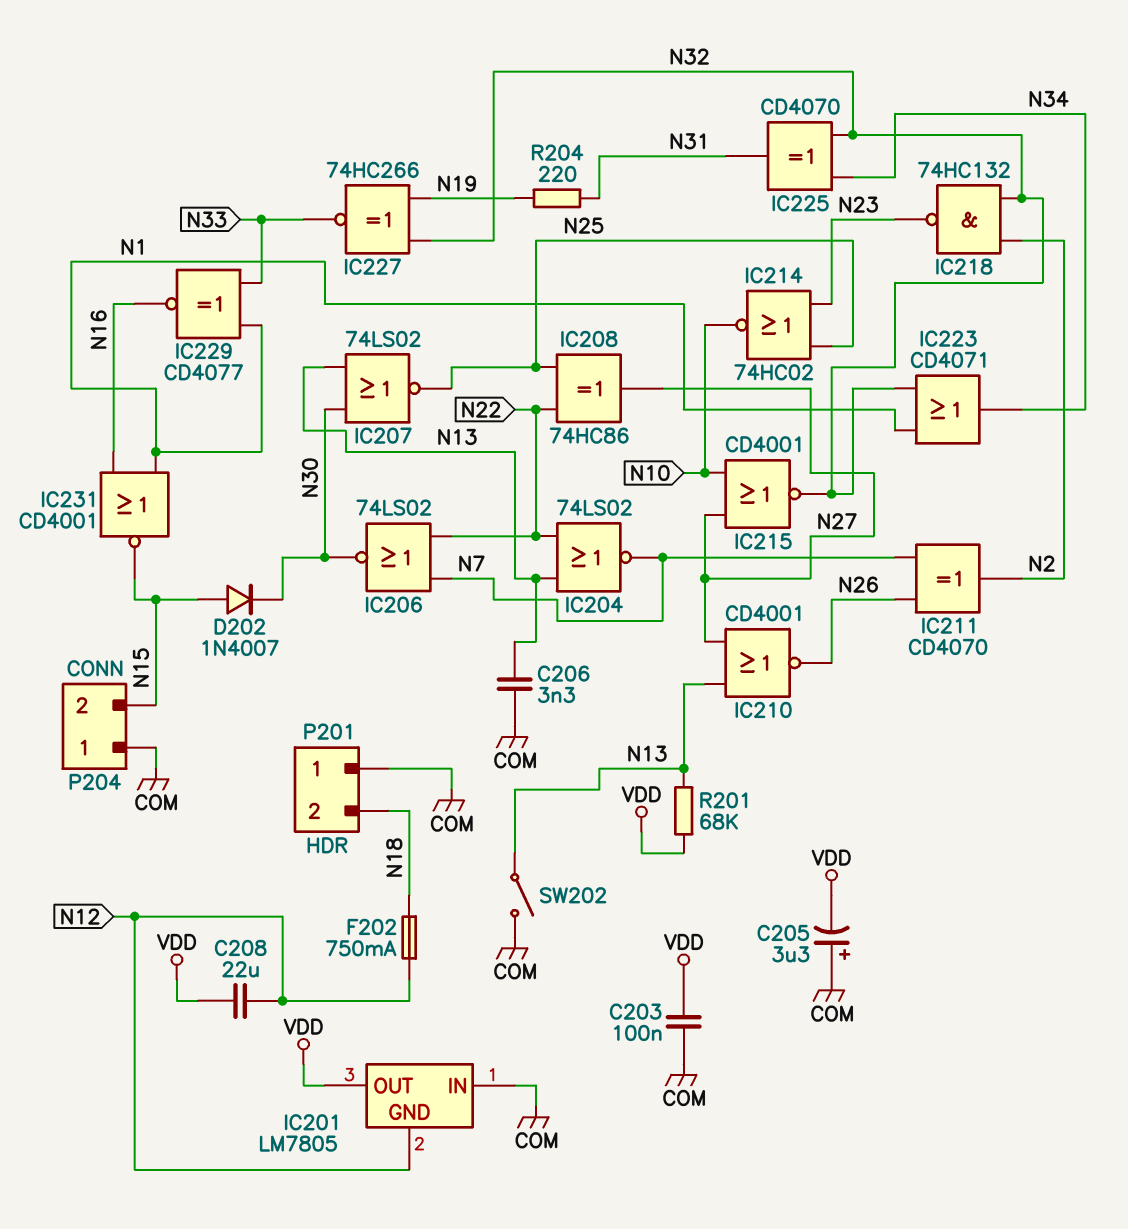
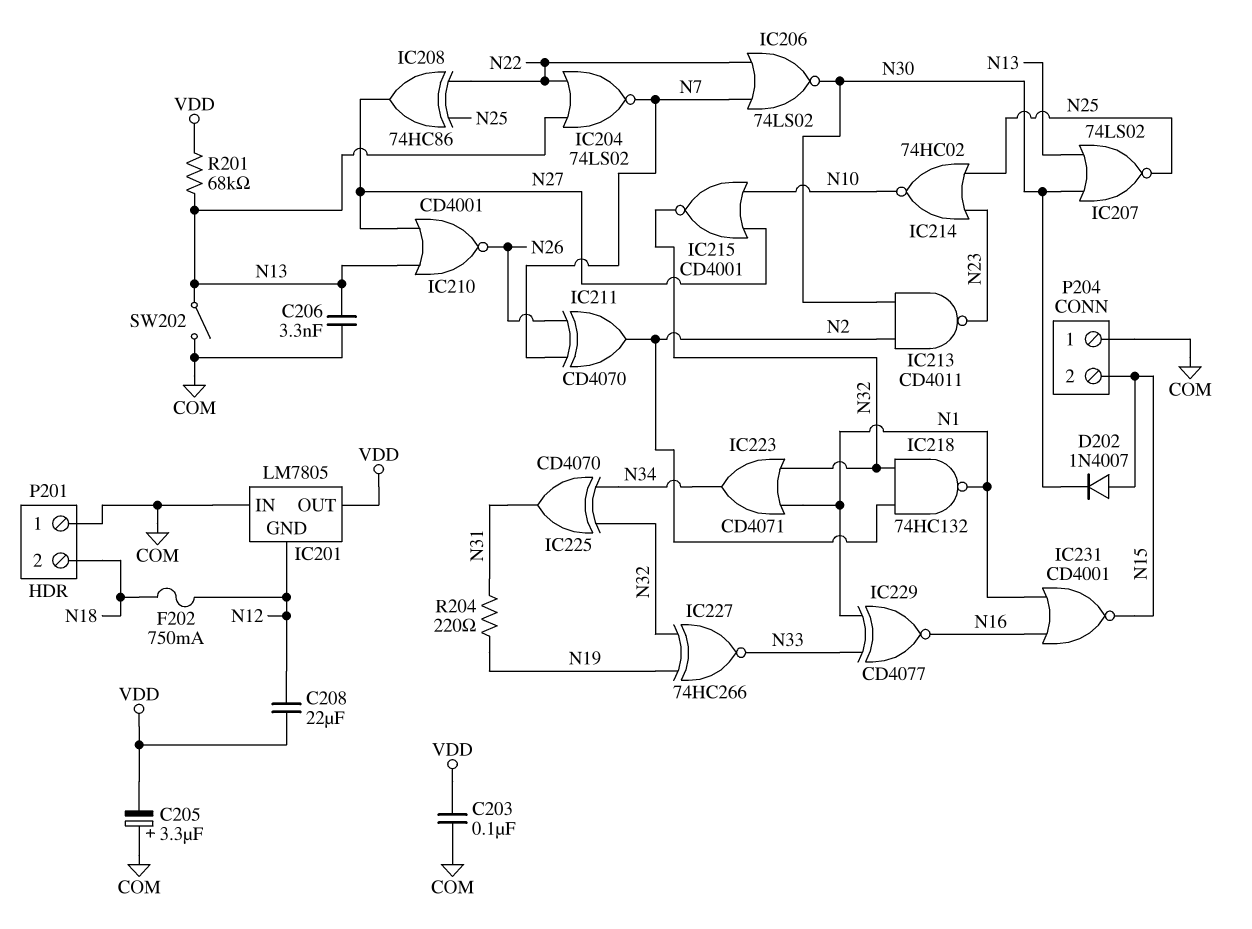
IC213: none -> NAND CD4011 (in N2, in N30, out N23)
IC218: NAND 74HC132 (in N2, in N32, out N23) -> NAND 74HC132 (in N2, in N32, out N1)

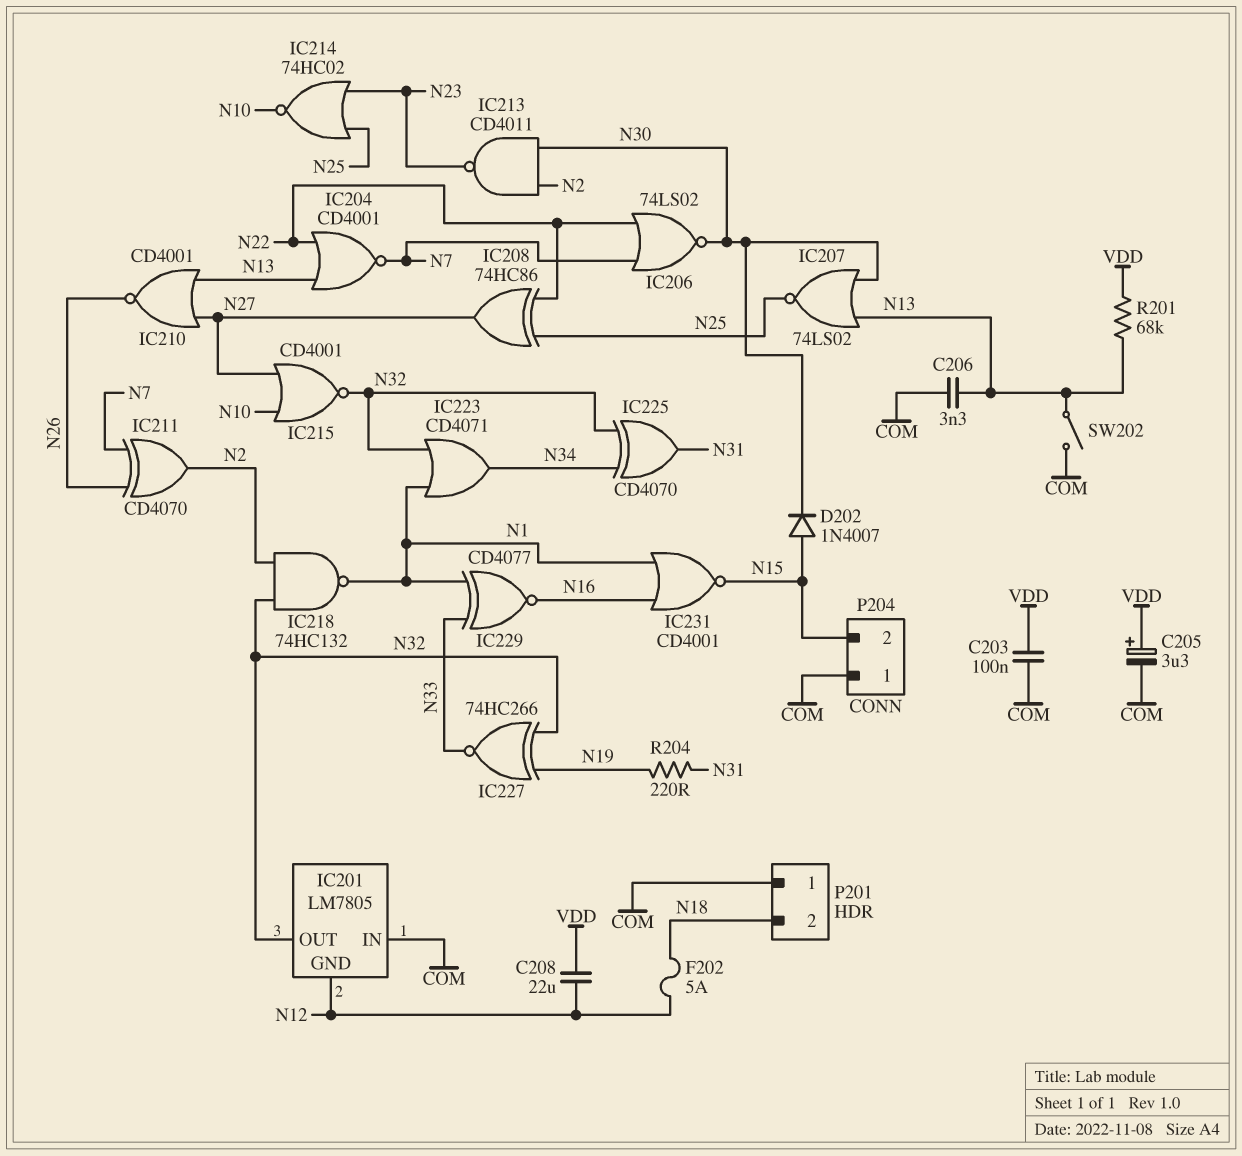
C205: 3.3uF (plus COM, minus VDD) -> 3.3uF (plus VDD, minus COM)
F202: 750mA (N12, N18) -> 5A (N12, N18)
IC201 pin OUT: VDD -> N32
IC204: NOR 74LS02 (in N13, in N22, out N7) -> NOR CD4001 (in N13, in N22, out N7)

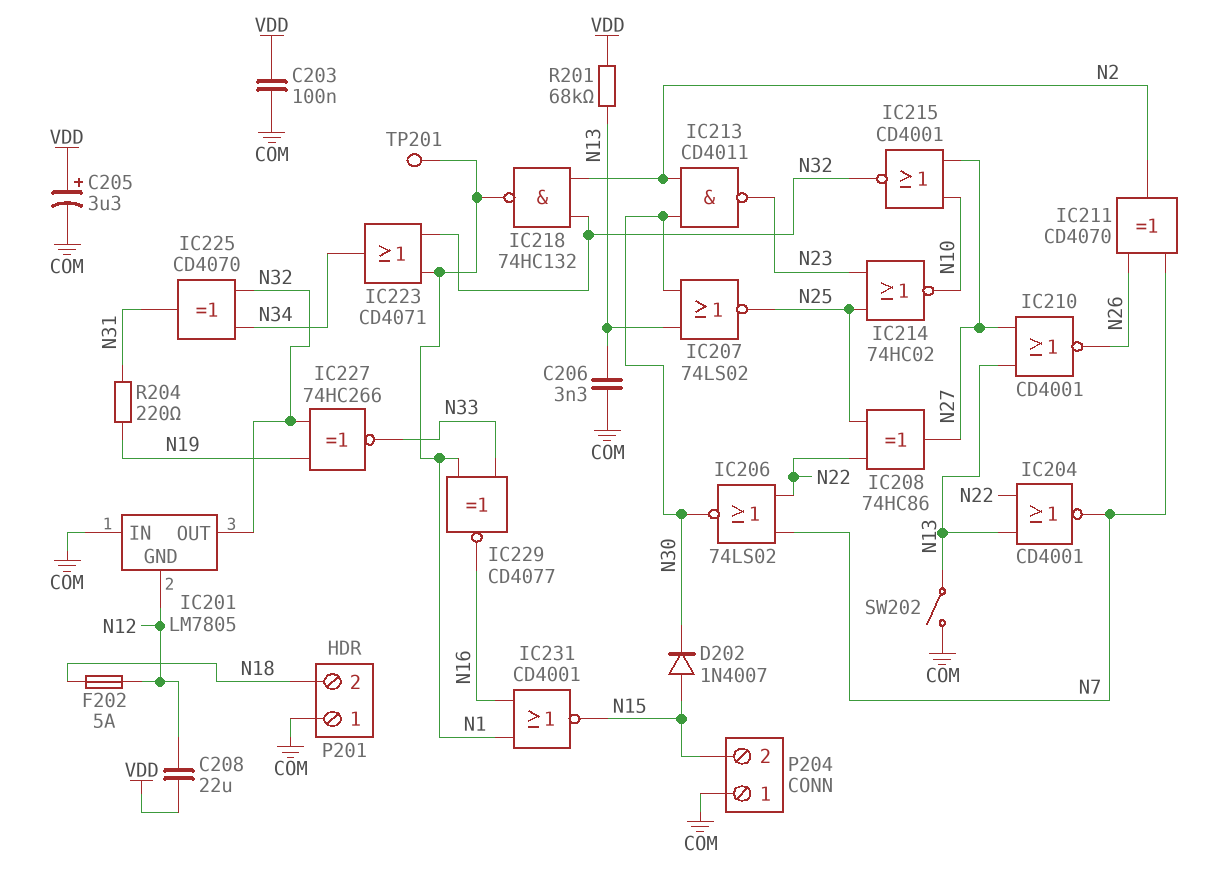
TP201: none -> test point (N1)

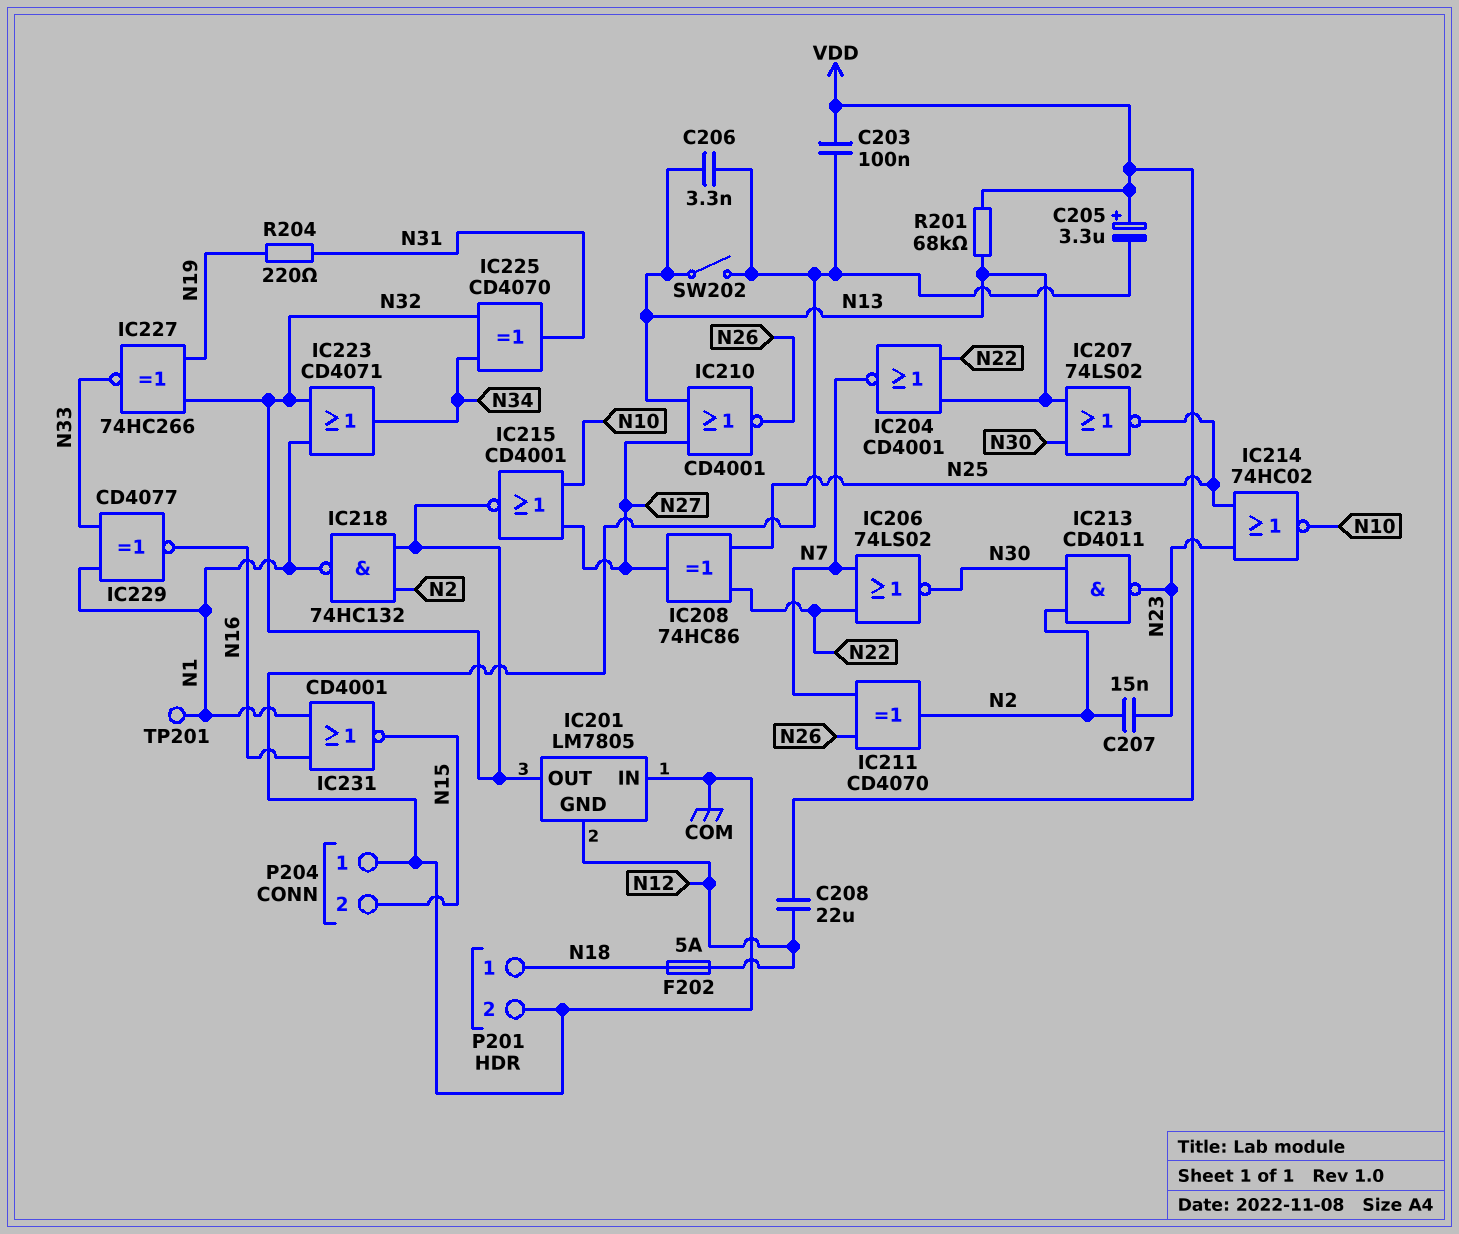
C207: none -> 15nF (N2, N23)
D202: diode 1N4007 (A N15, K N30) -> none
P201 pin 1: COM -> N18
P201 pin 2: N18 -> COM

